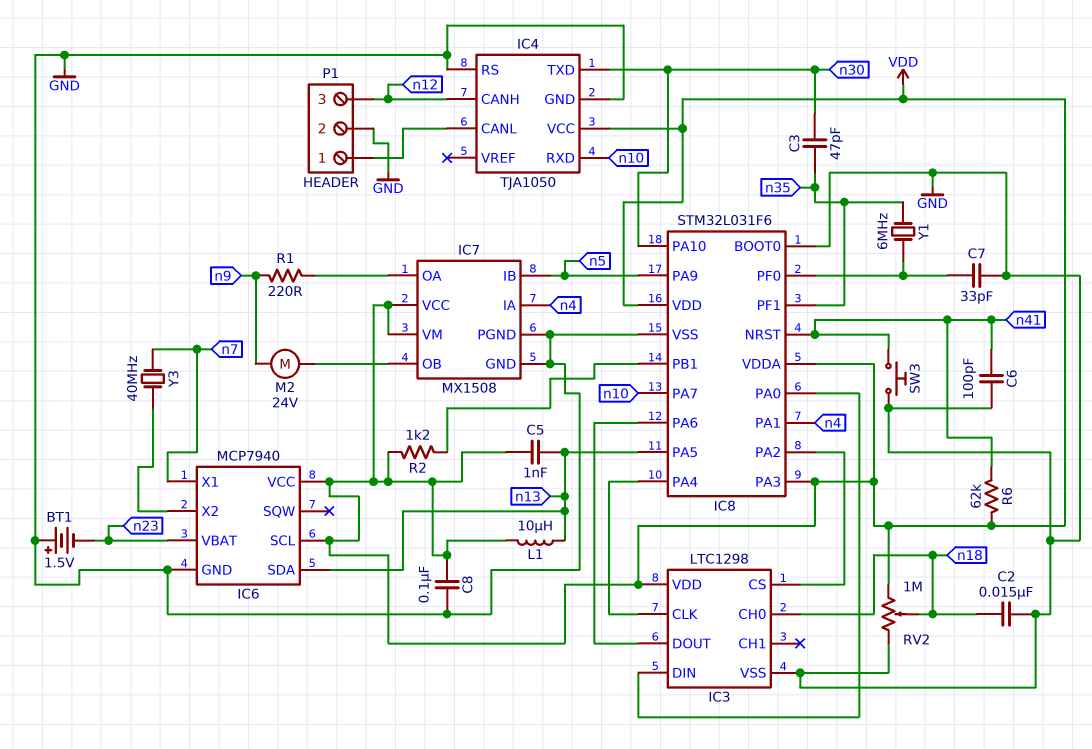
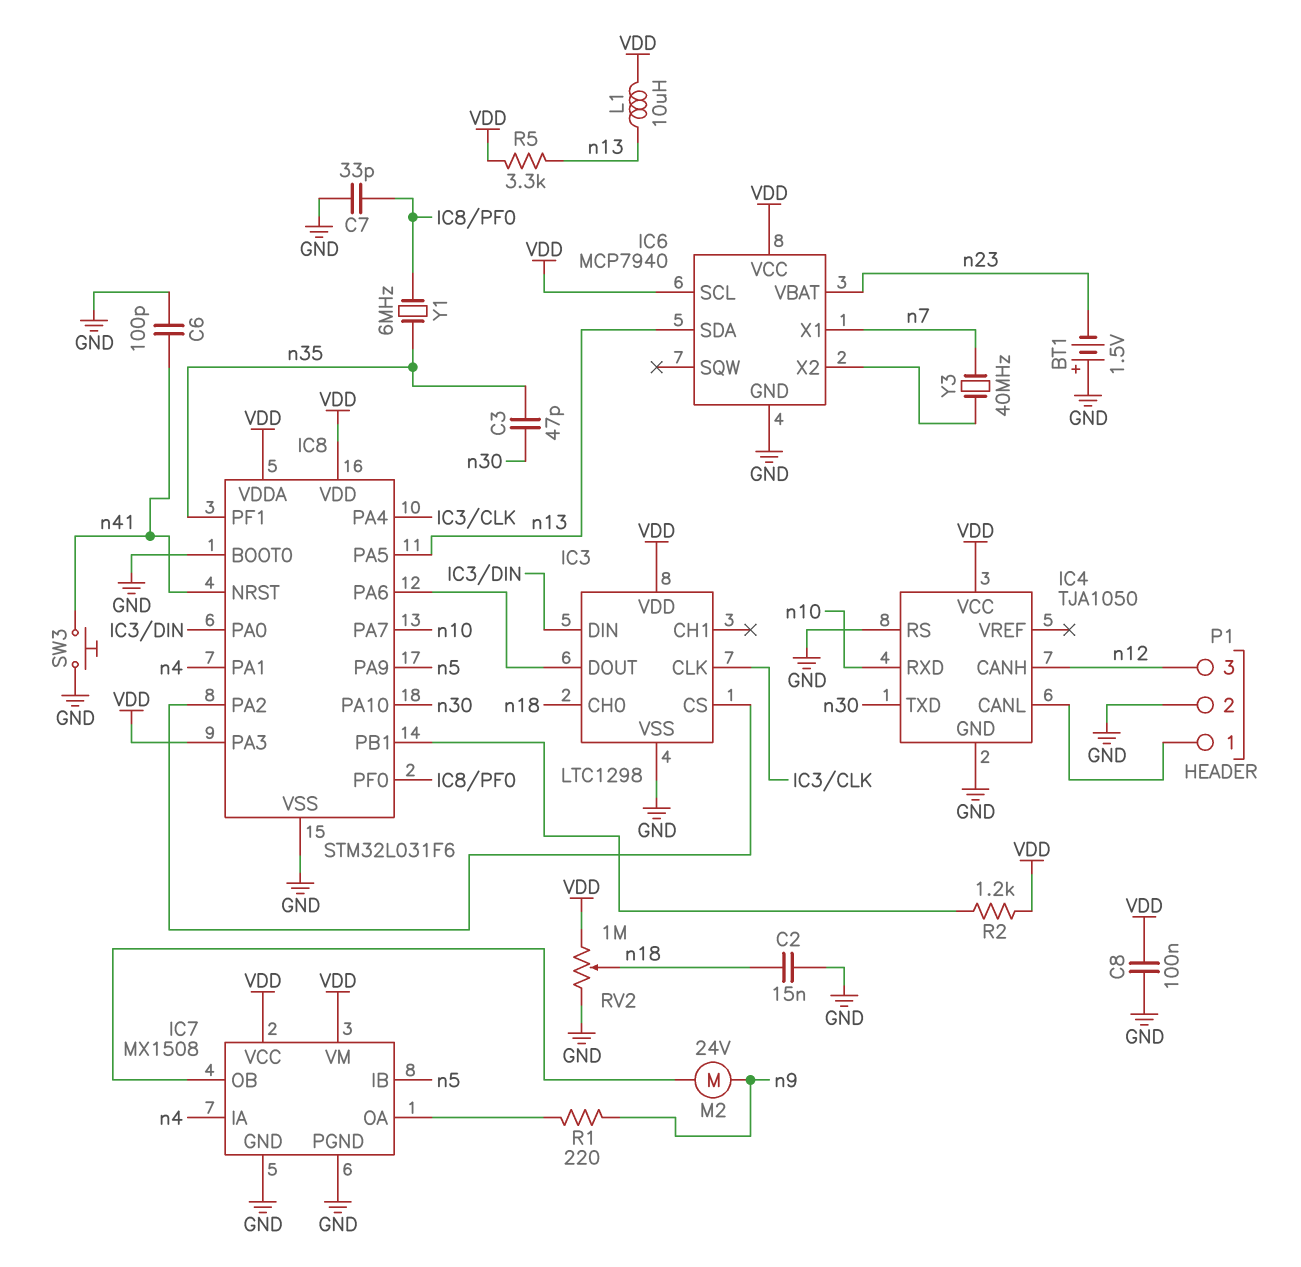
C5: 1nF (VDD, n13) -> none
R5: none -> 3.3k (VDD, n13)
R6: 62k (VDD, n41) -> none

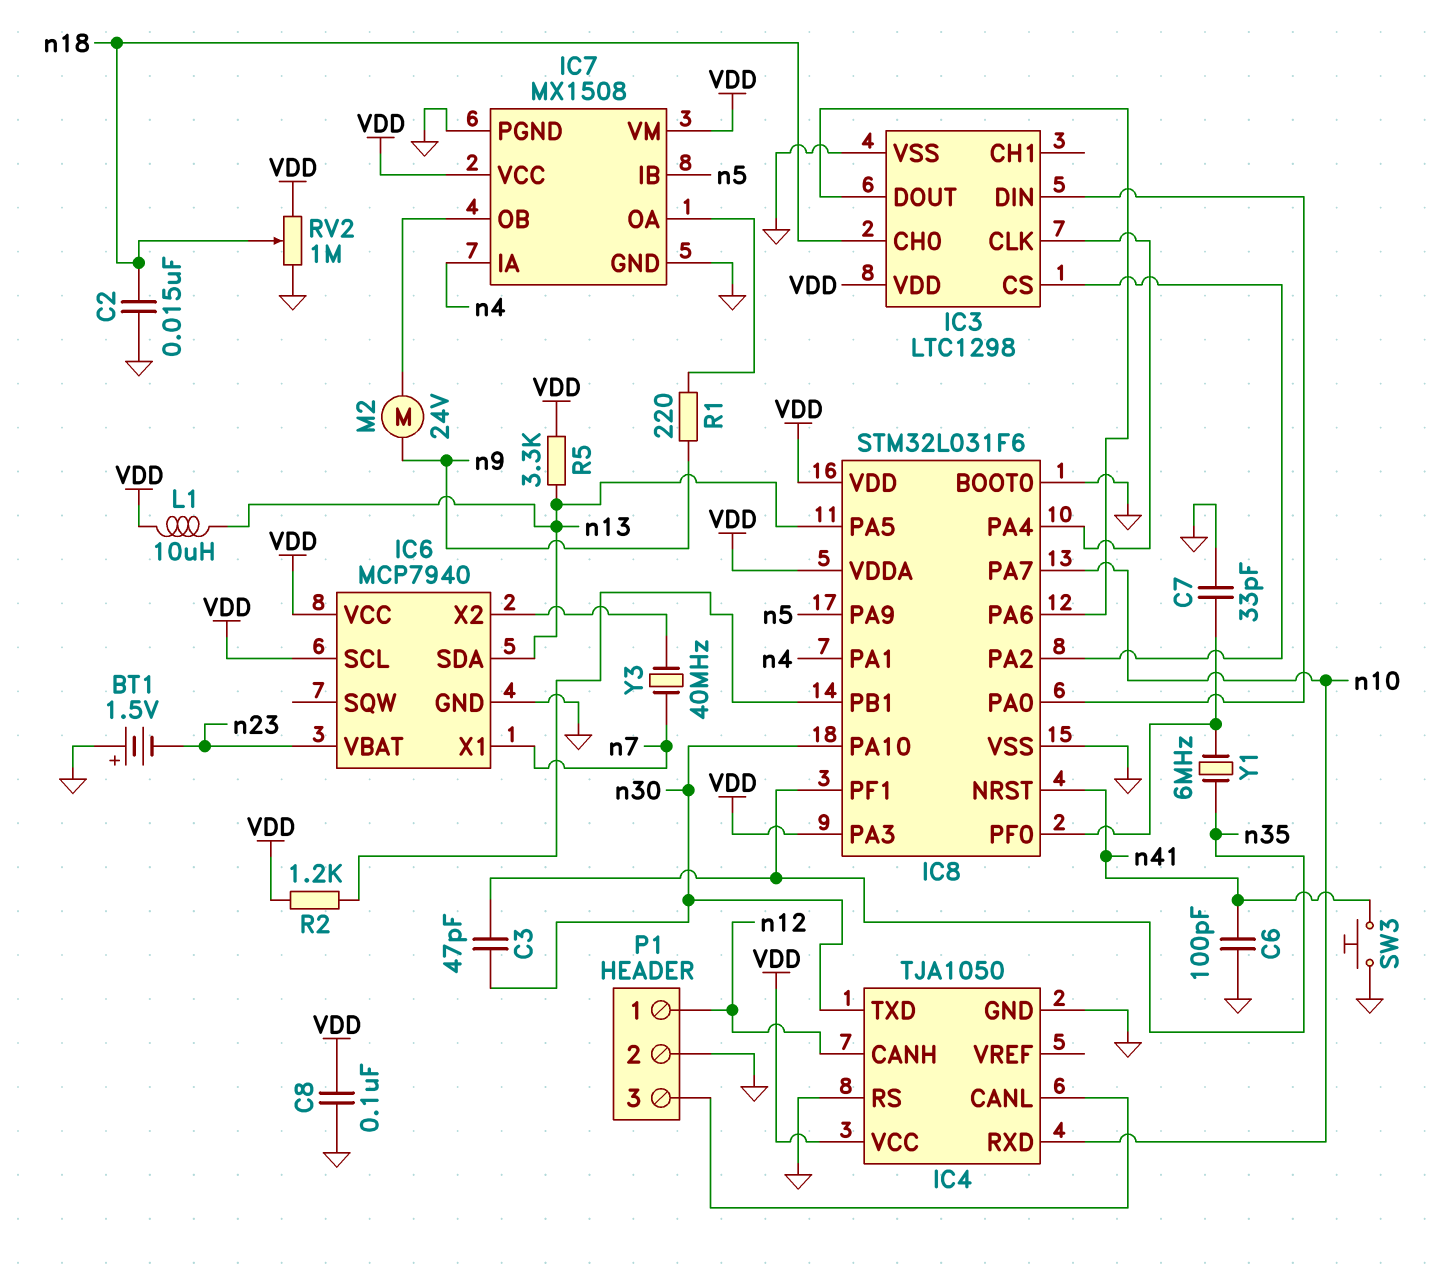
P1 pin 1: IC4/CANL -> n12
P1 pin 3: n12 -> IC4/CANL

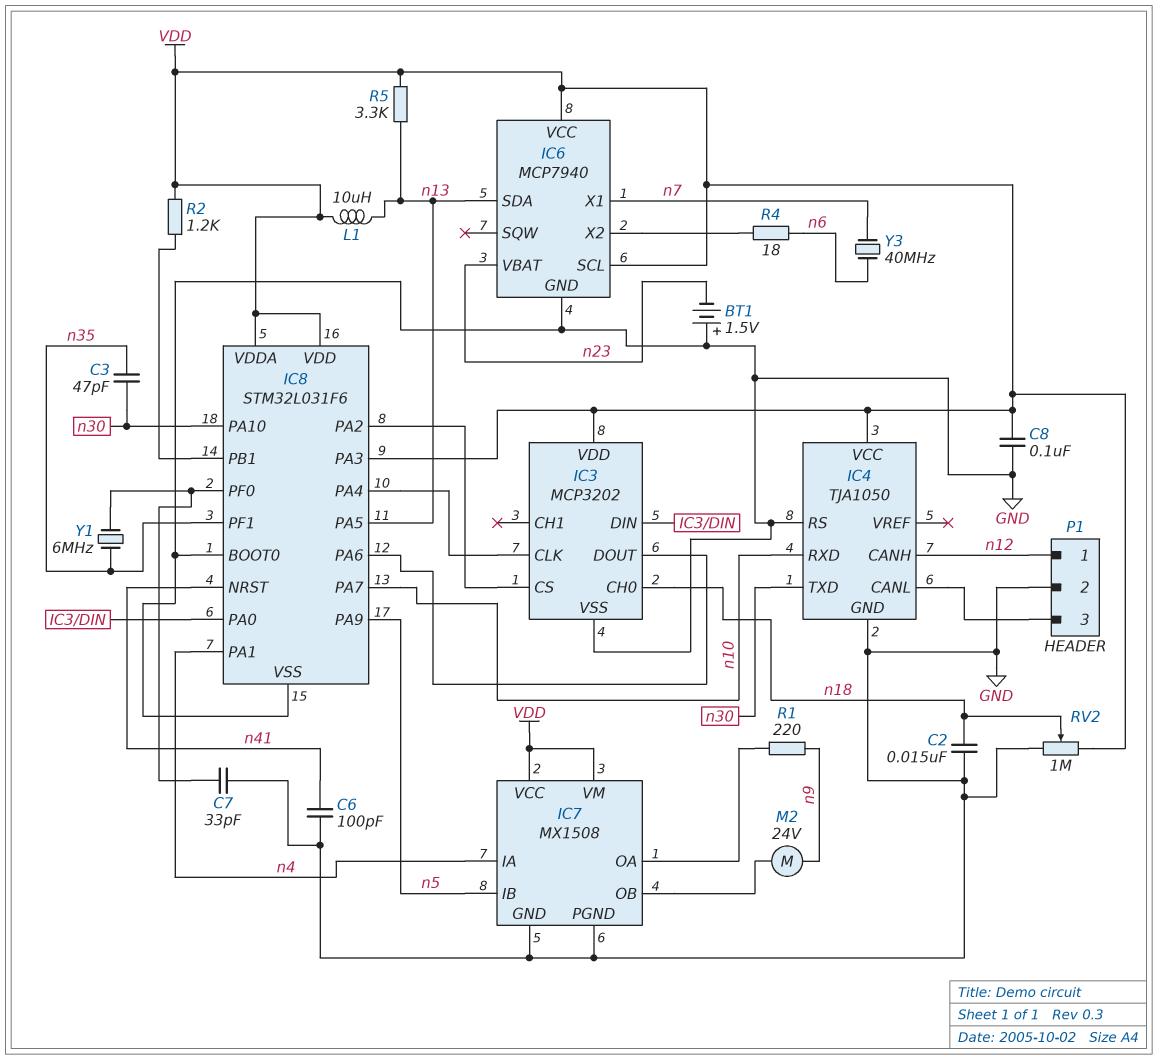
IC3: LTC1298 -> MCP3202
R4: none -> 18 (IC6/X2, n6)
SW3: button (GND, n41) -> none
Y3: 40MHz (IC6/X2, n7) -> 40MHz (n6, n7)

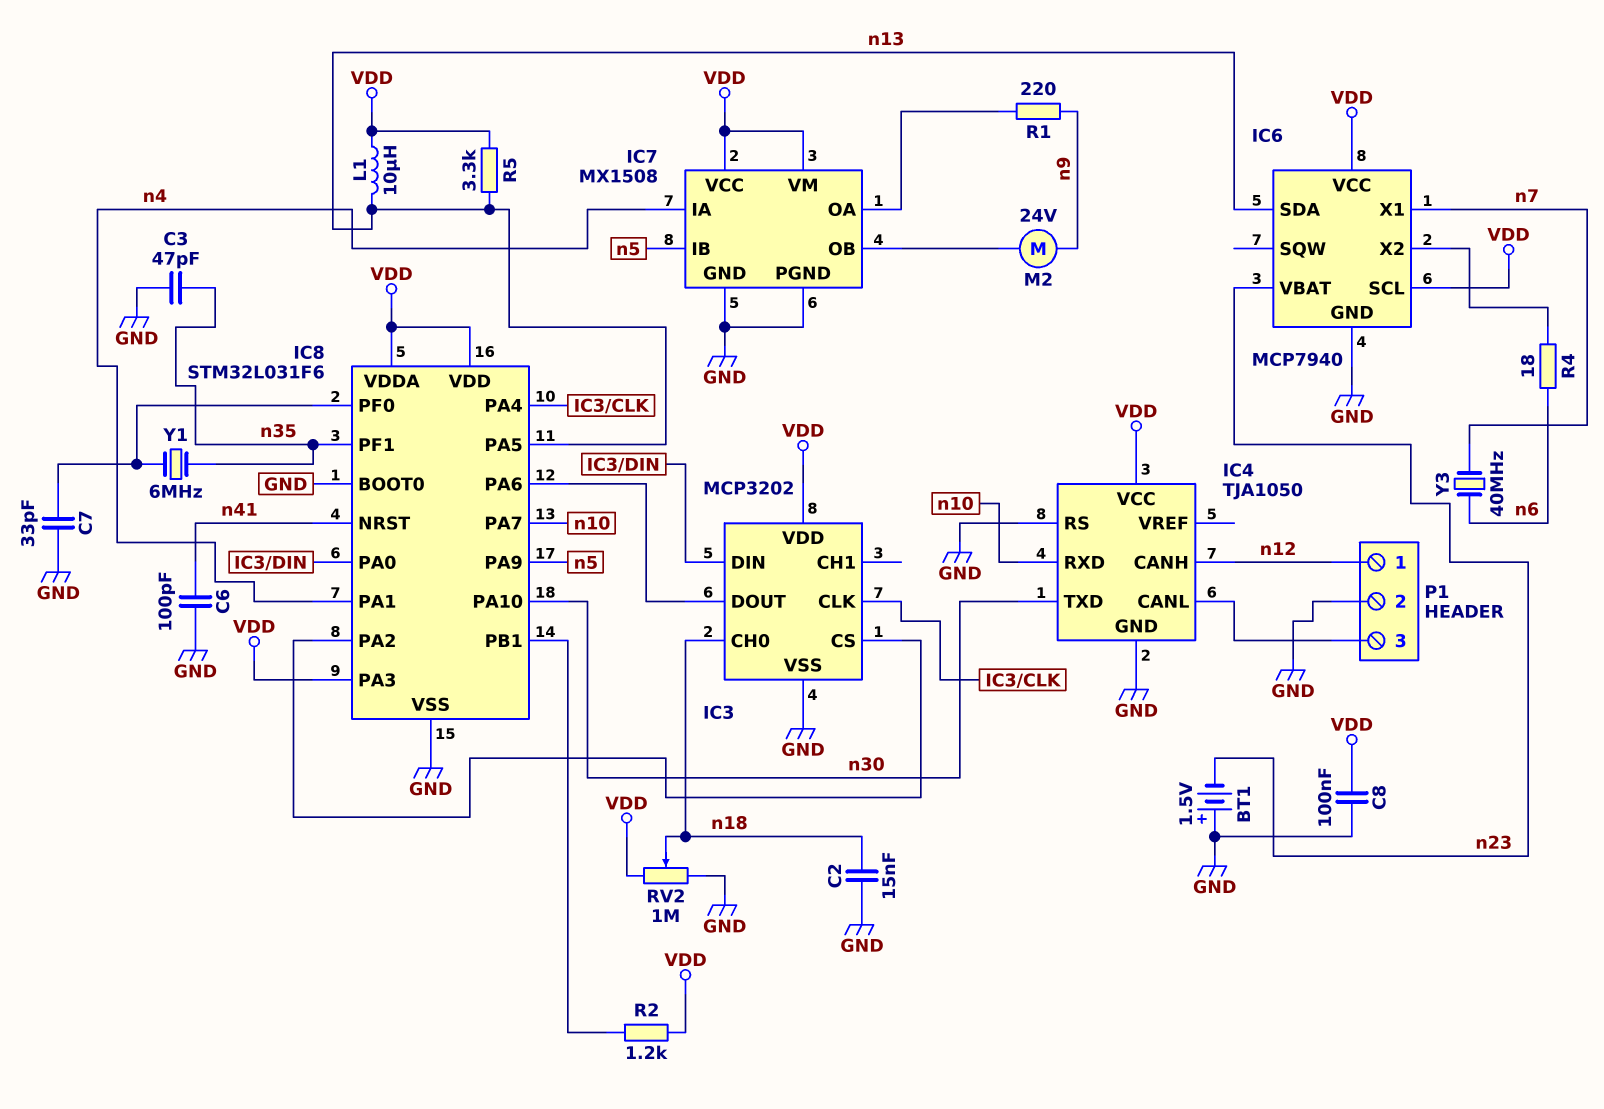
C3: 47pF (n30, n35) -> 47pF (GND, n35)

